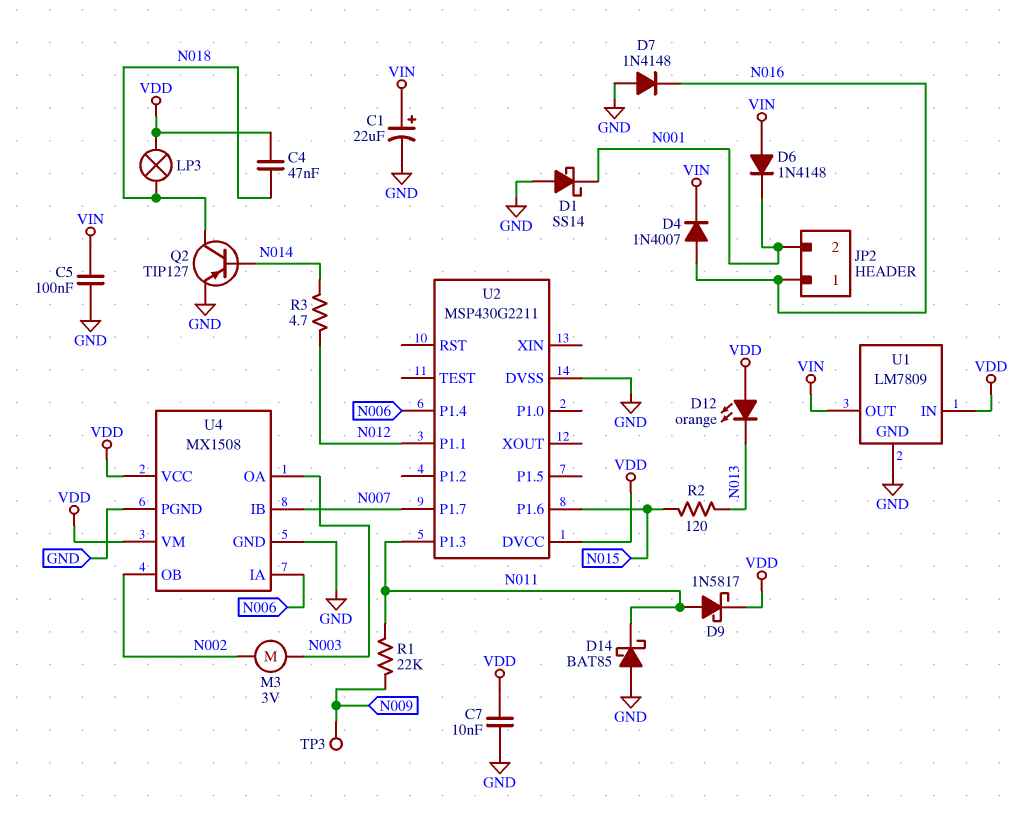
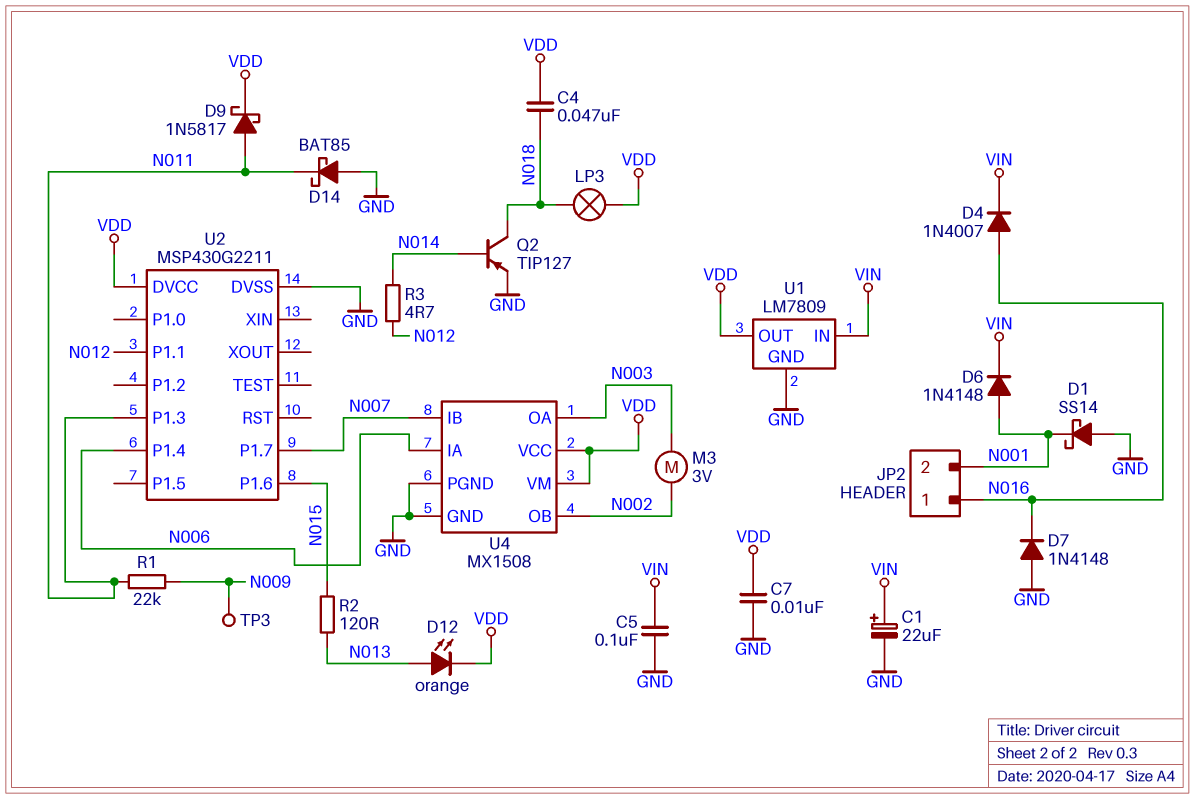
D6: diode 1N4148 (A VIN, K N001) -> diode 1N4148 (A N001, K VIN)
D12: LED orange (A VDD, K N013) -> LED orange (A N013, K VDD)
U1 pin IN: VDD -> VIN
U1 pin OUT: VIN -> VDD

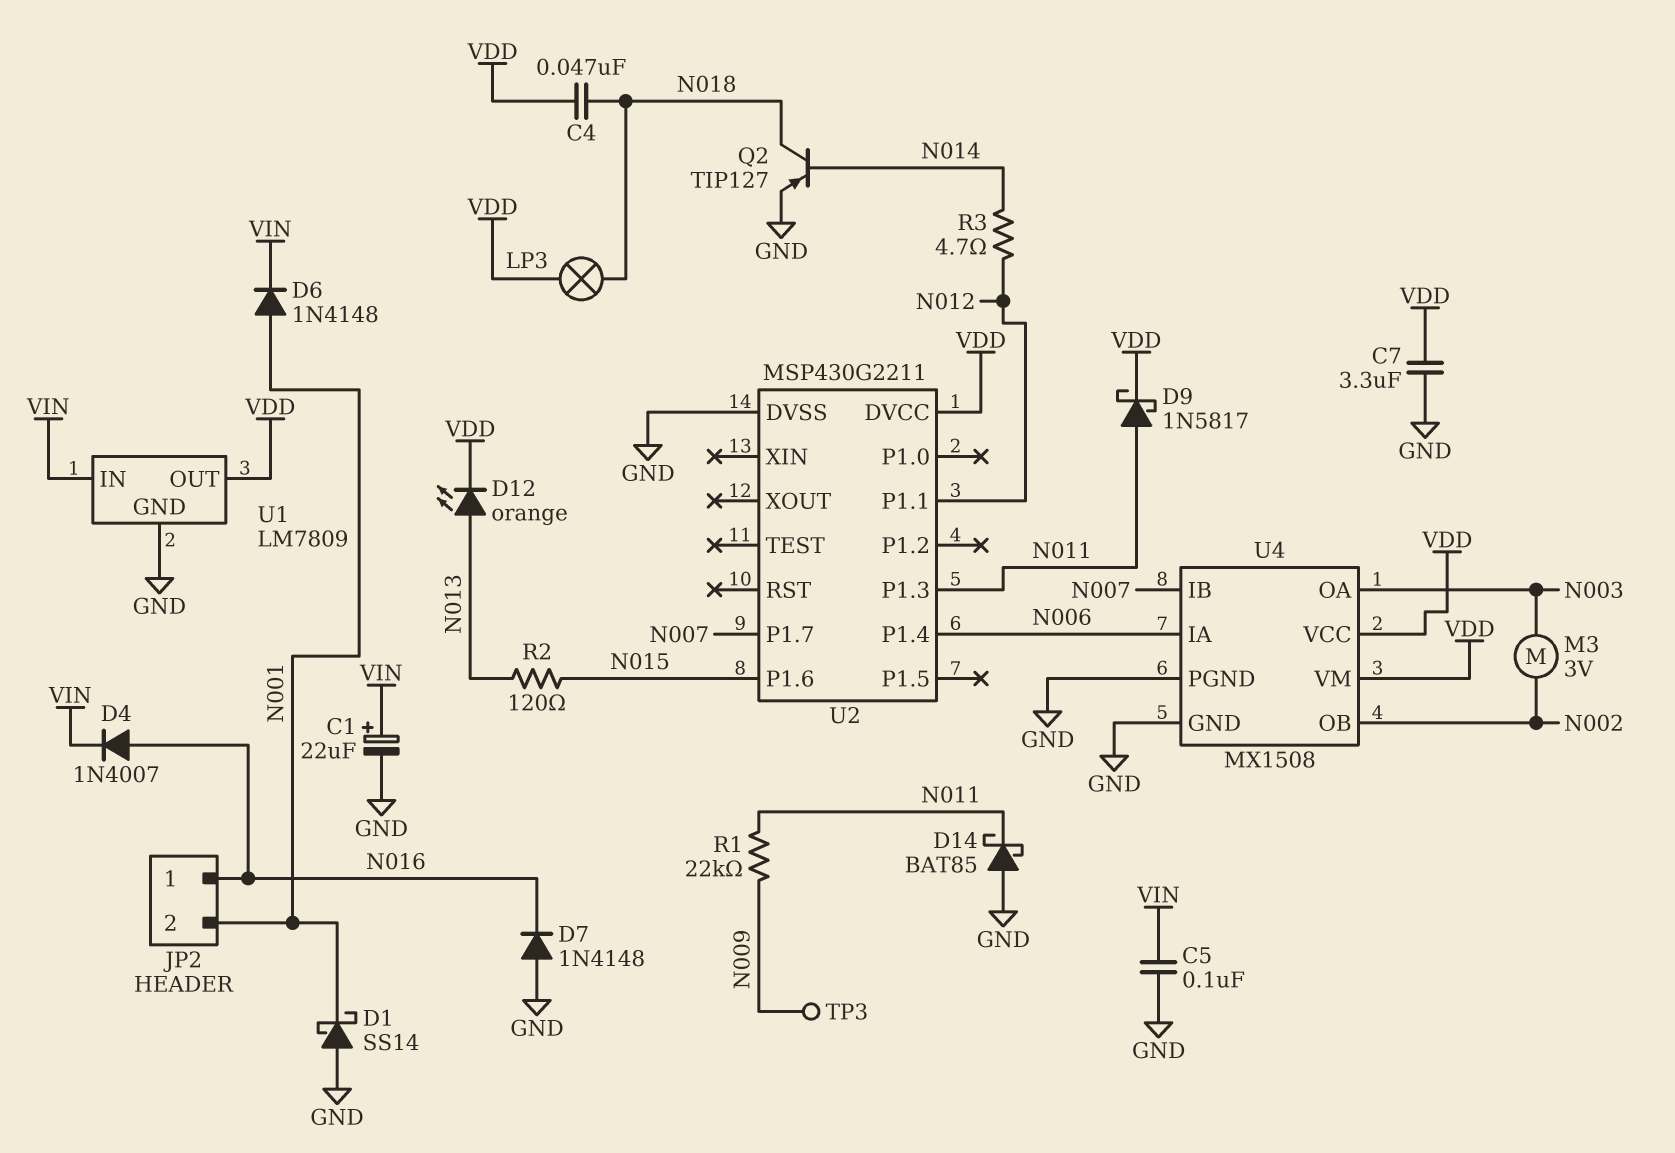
C7: 10nF (GND, VDD) -> 3.3uF (GND, VDD)

